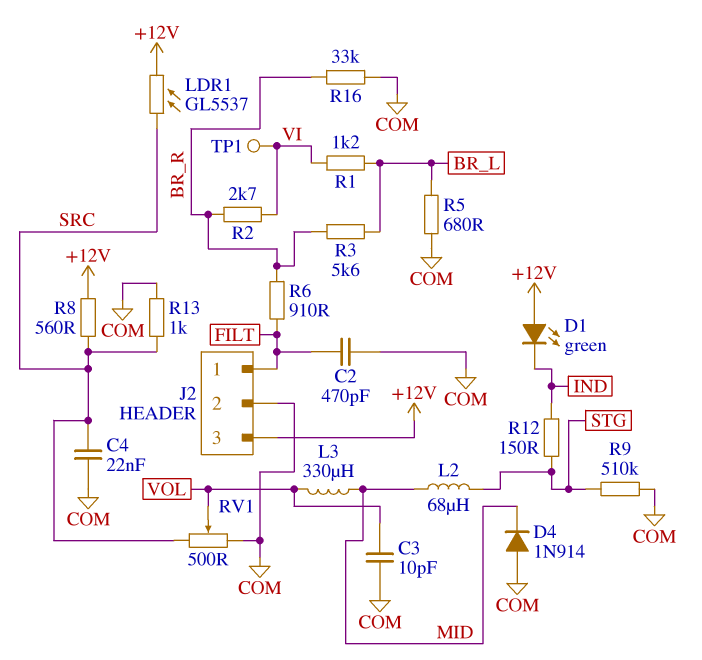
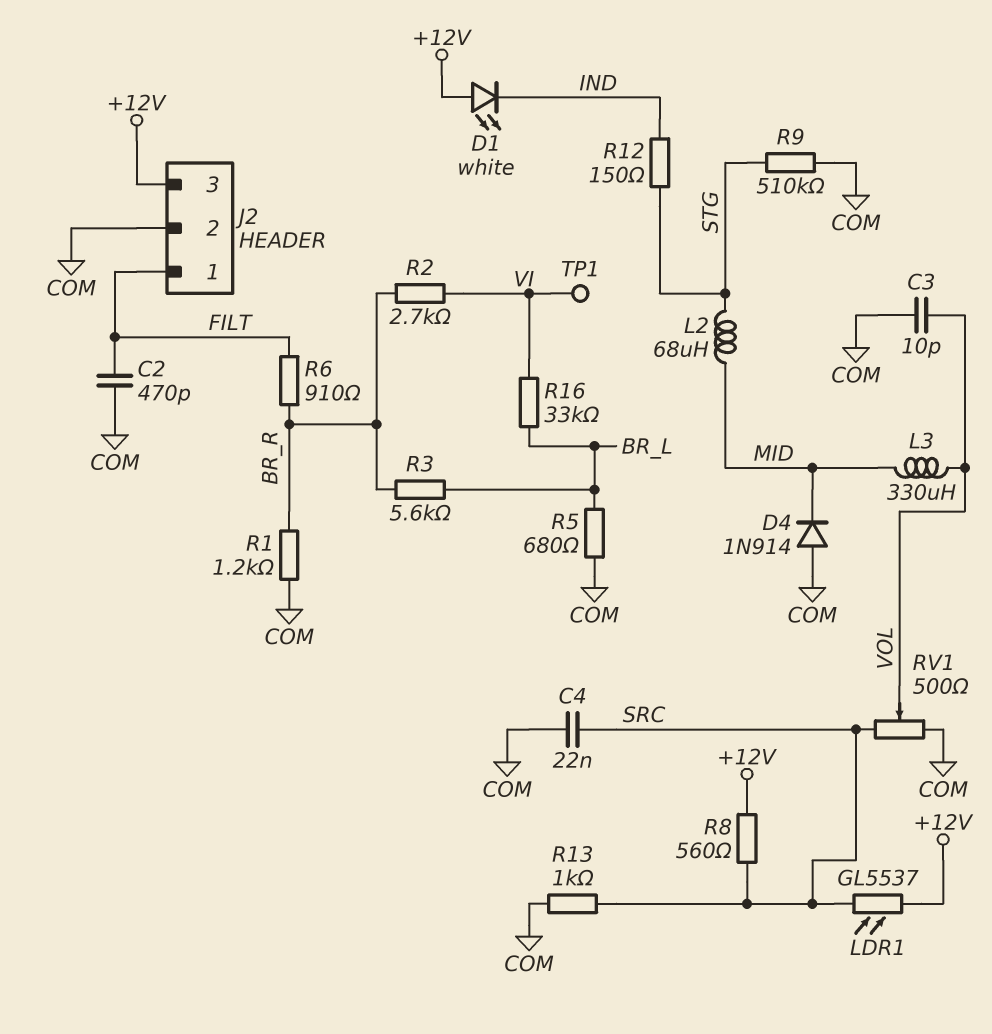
D1: LED green (A +12V, K IND) -> LED white (A +12V, K IND)
R1: 1.2k (BR_L, VI) -> 1.2k (BR_R, COM)
R16: 33k (BR_R, COM) -> 33k (BR_L, VI)

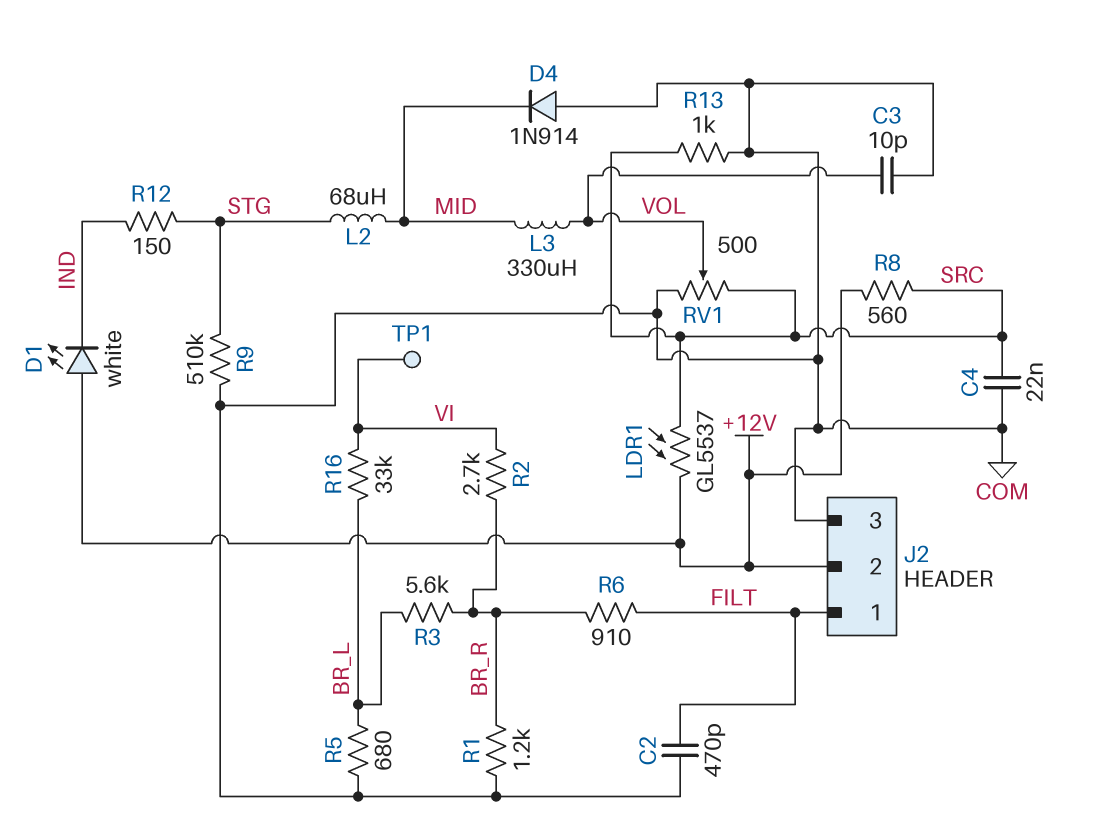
J2 pin 2: COM -> +12V
J2 pin 3: +12V -> COM

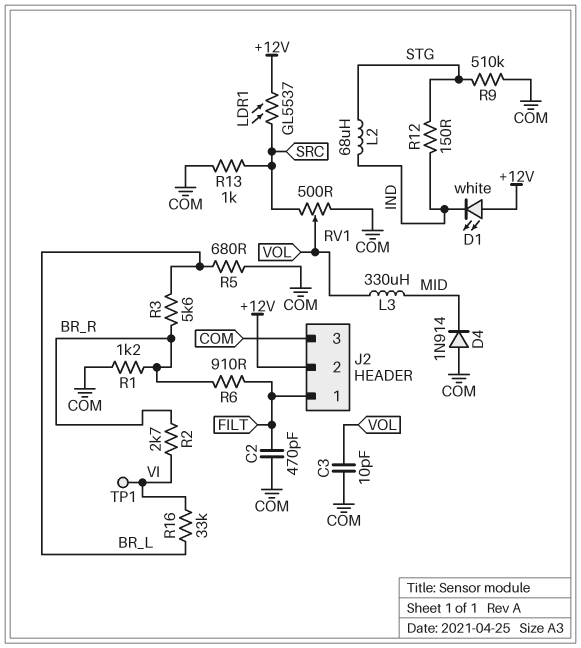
C4: 22nF (COM, SRC) -> none
L2: 68uH (MID, STG) -> 68uH (IND, STG)
R8: 560 (+12V, SRC) -> none

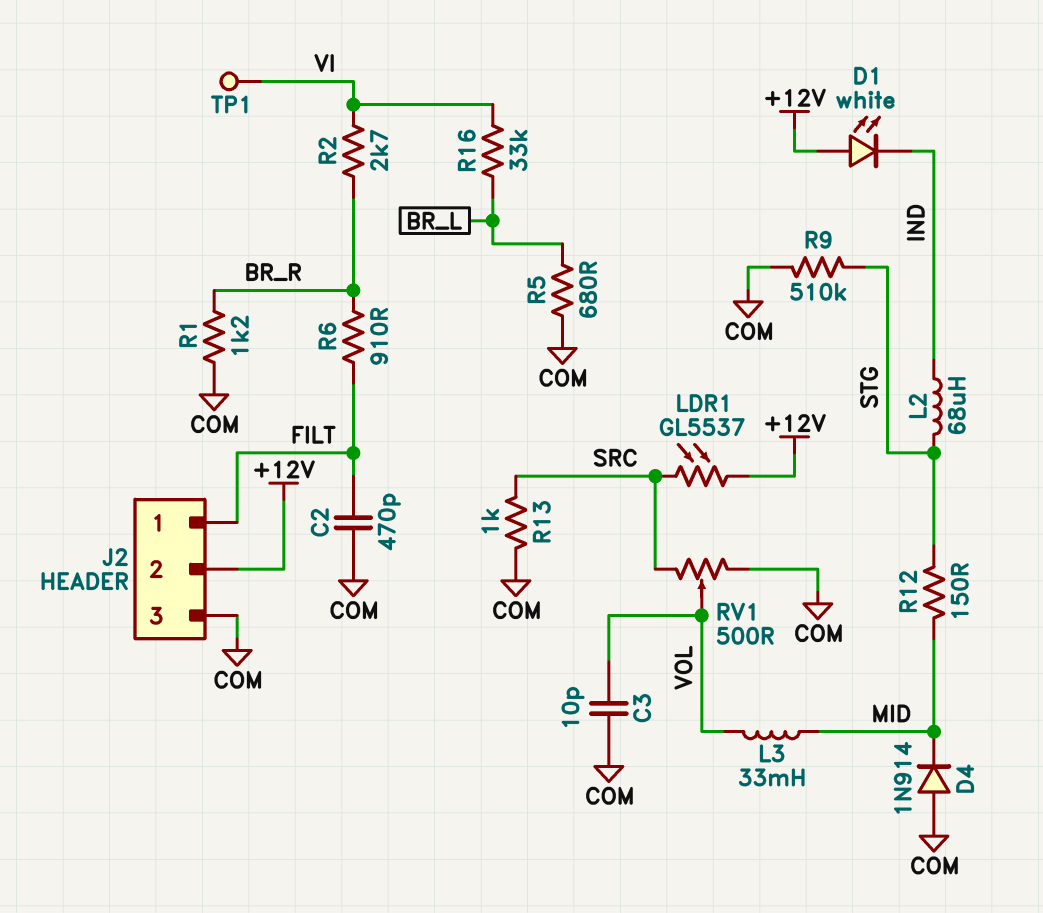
L3: 330uH (MID, VOL) -> 33mH (MID, VOL)
R3: 5.6k (BR_L, BR_R) -> none
R12: 150 (IND, STG) -> 150 (MID, STG)

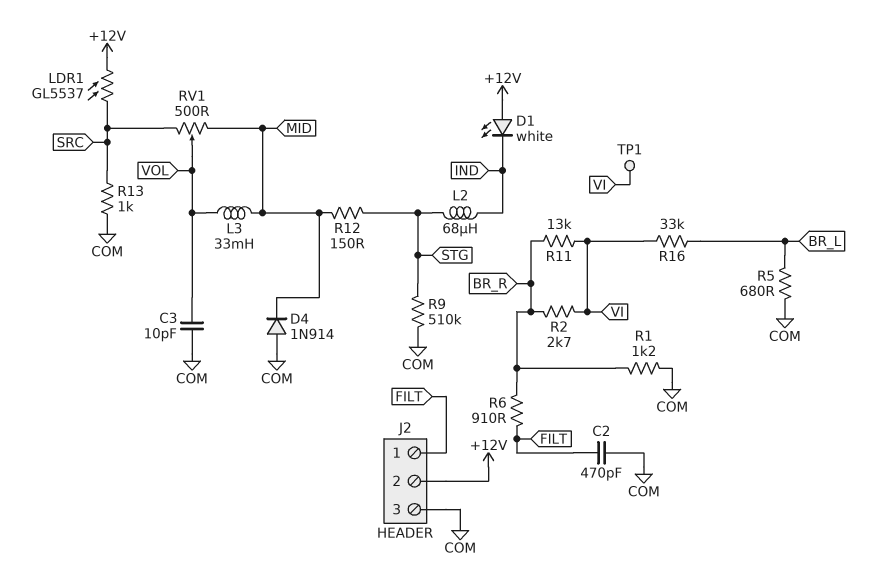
R11: none -> 13k (BR_R, VI)
RV1: 500 (COM, SRC, wiper VOL) -> 500 (MID, SRC, wiper VOL)

